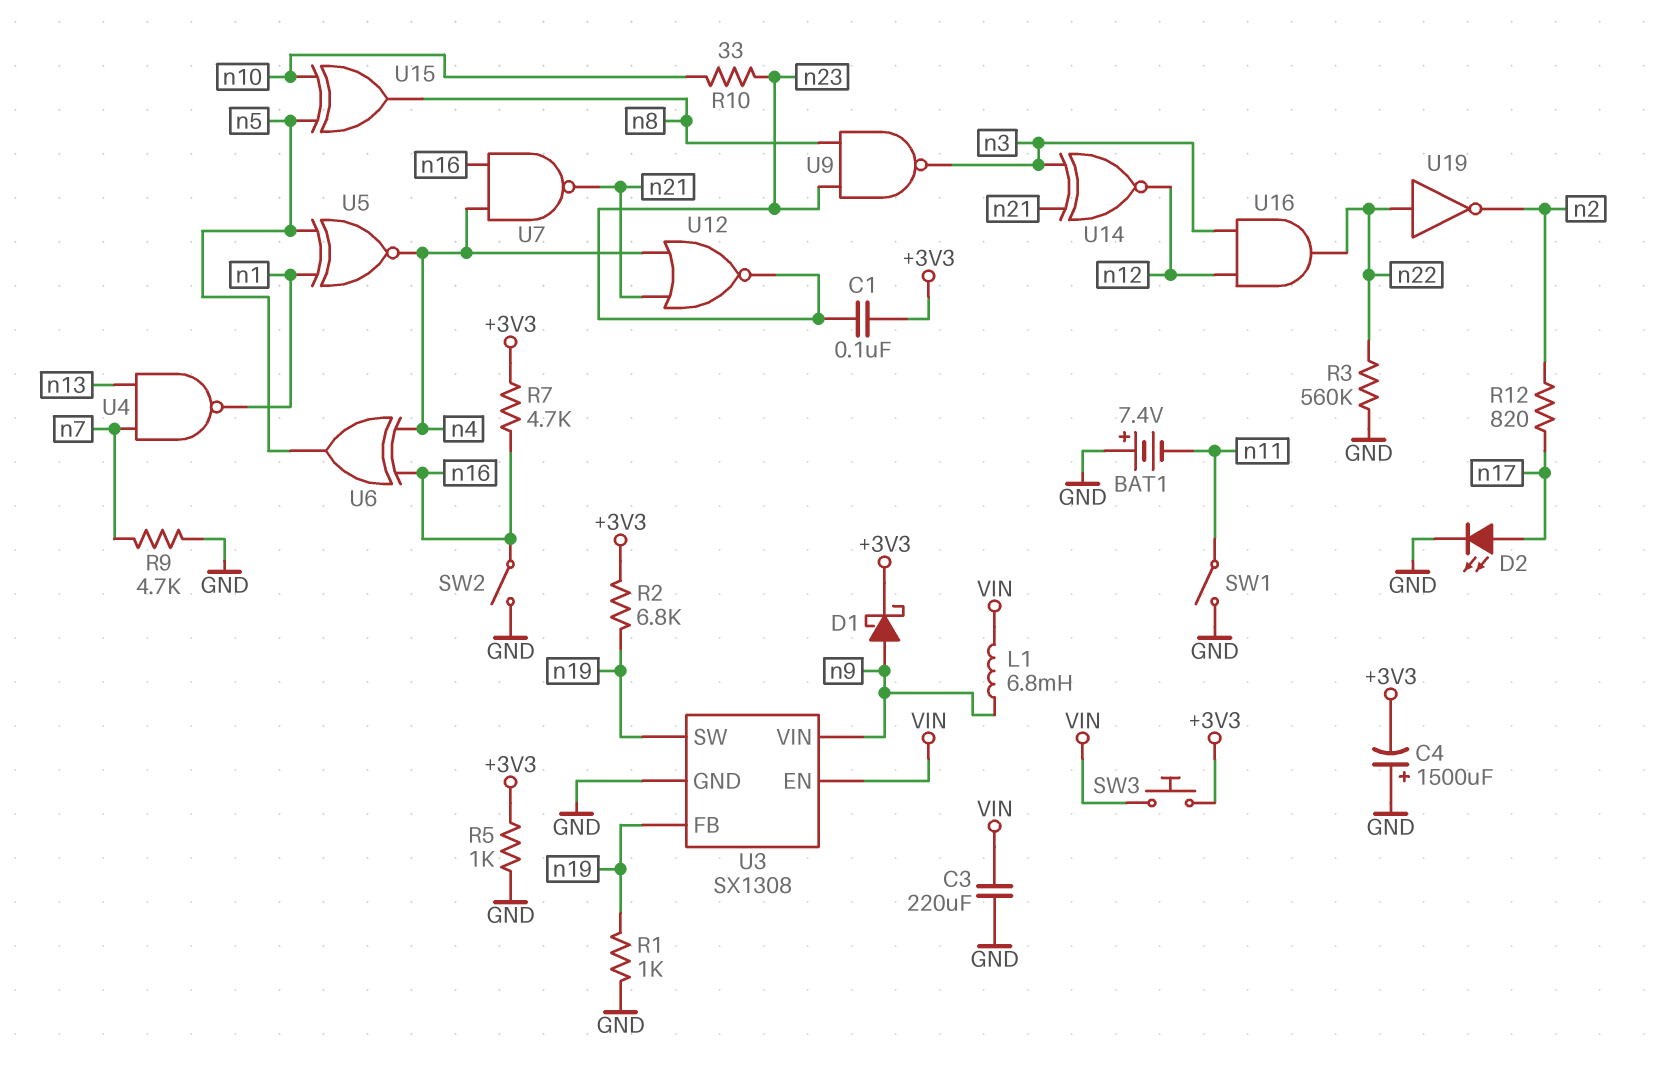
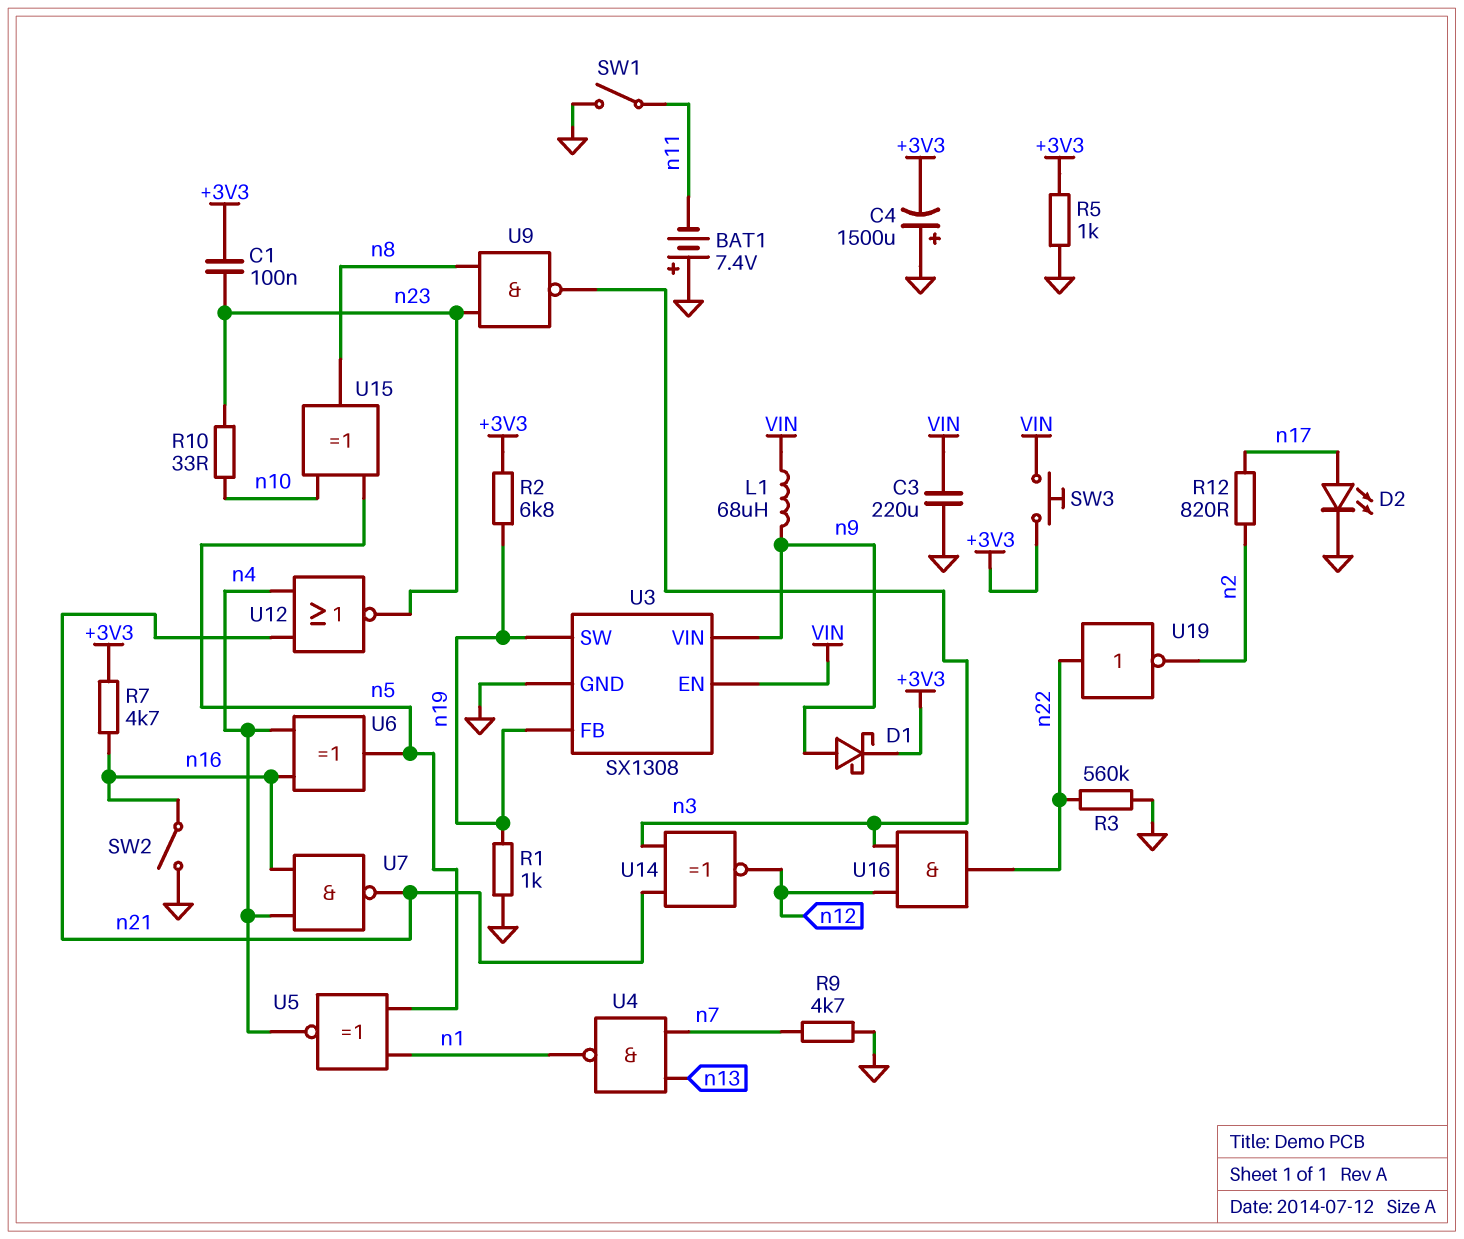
L1: 6.8mH (VIN, n9) -> 68uH (VIN, n9)

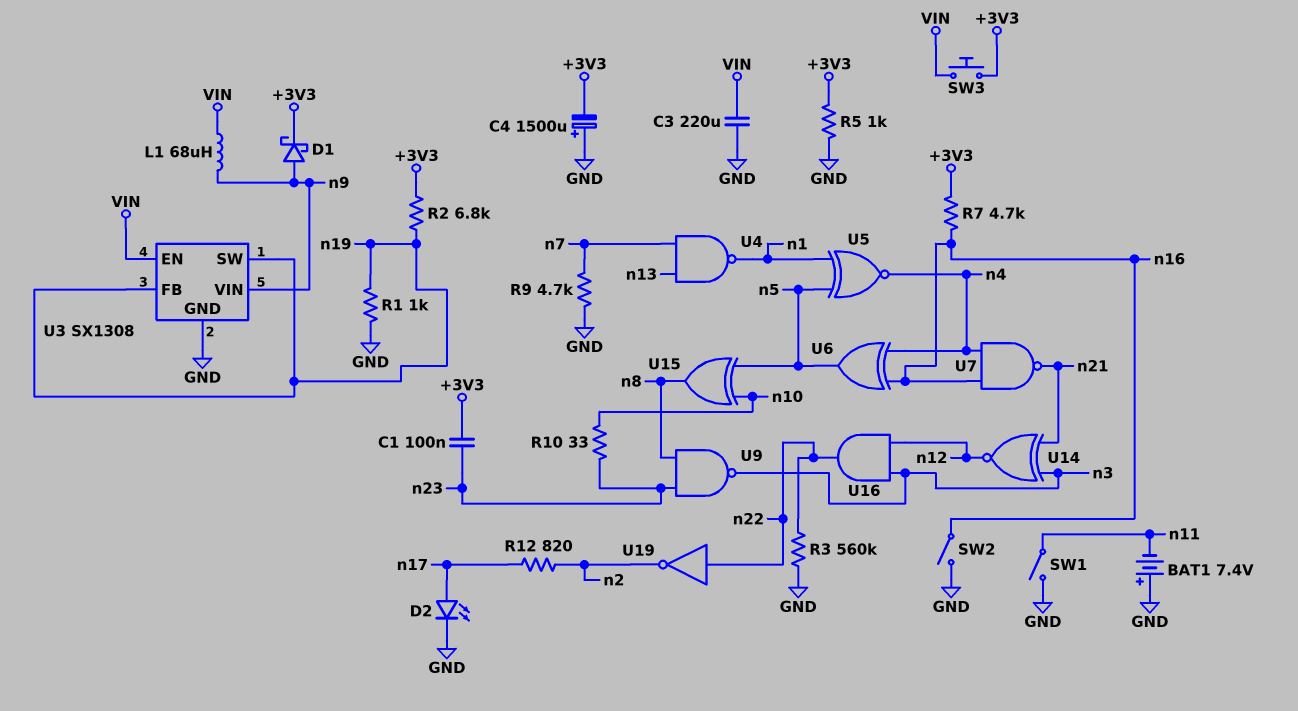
U12: NOR (in n4, in n21, out n23) -> none

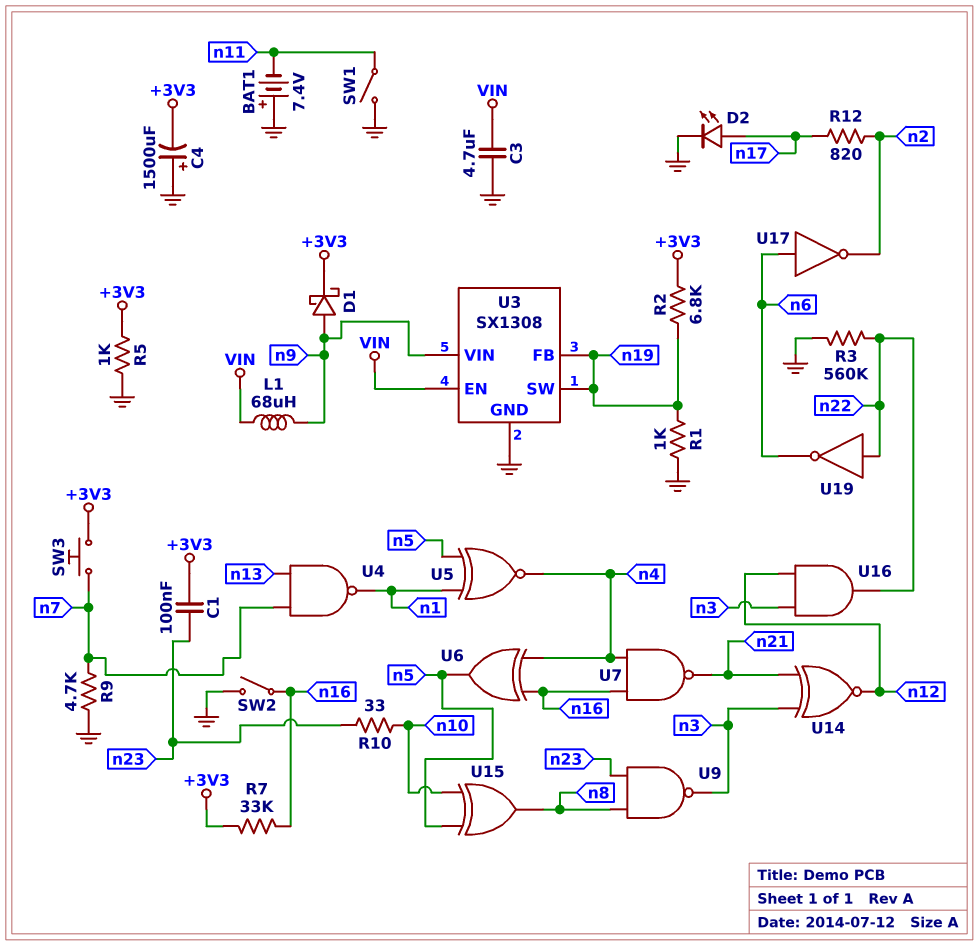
C3: 220uF (GND, VIN) -> 4.7uF (GND, VIN)
R7: 4.7k (+3V3, n16) -> 33k (+3V3, n16)
SW3: button (+3V3, VIN) -> button (+3V3, n7)
U17: none -> NOT (in n6, out n2)
U19: NOT (in n22, out n2) -> NOT (in n22, out n6)

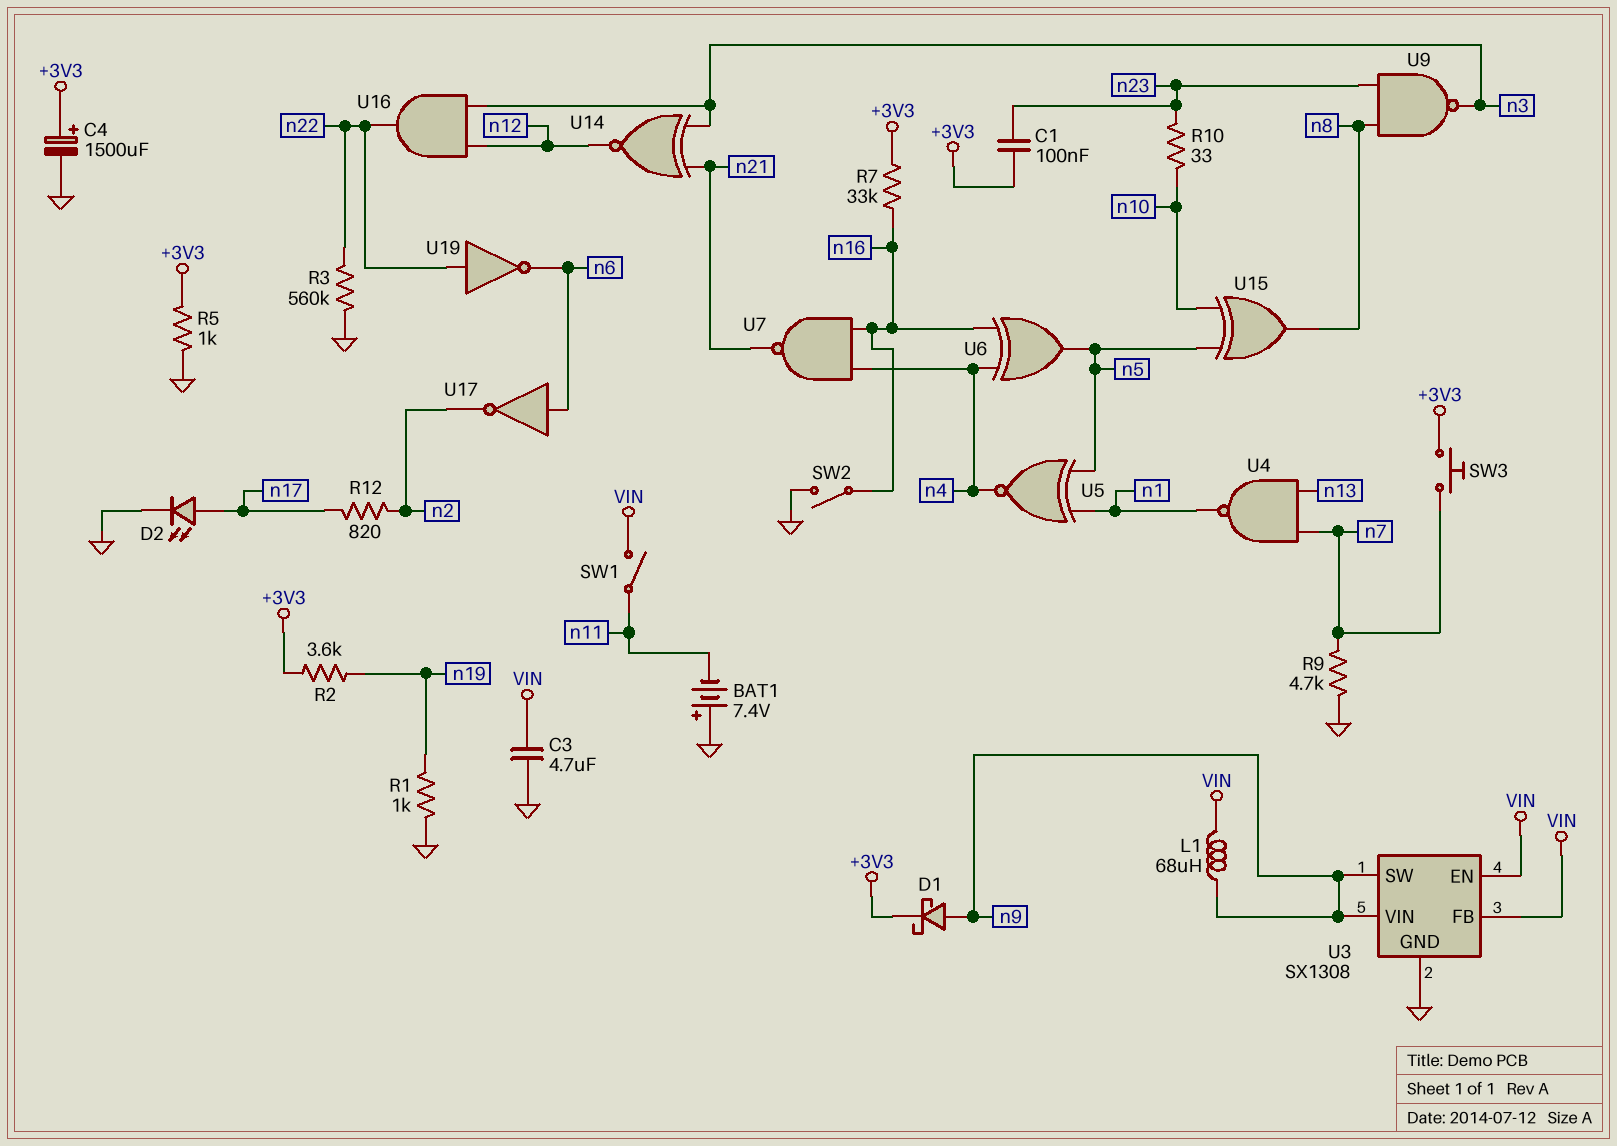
C4: 1500uF (plus GND, minus +3V3) -> 1500uF (plus +3V3, minus GND)
R2: 6.8k (+3V3, n19) -> 3.6k (+3V3, n19)
SW1: switch (GND, n11) -> switch (VIN, n11)
U3 pin FB: n19 -> VIN
U3 pin SW: n19 -> n9

